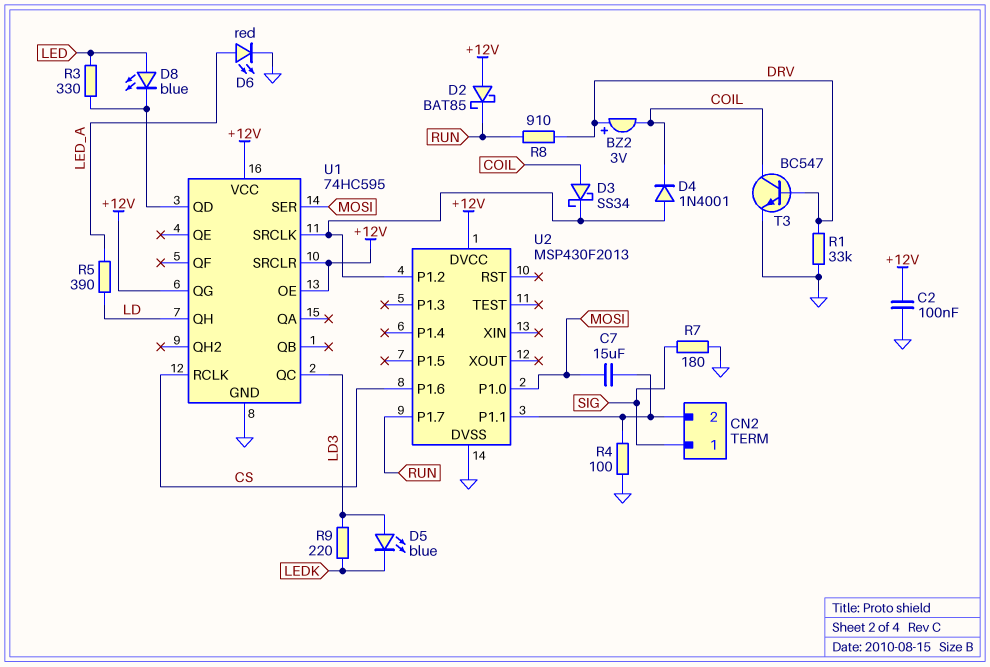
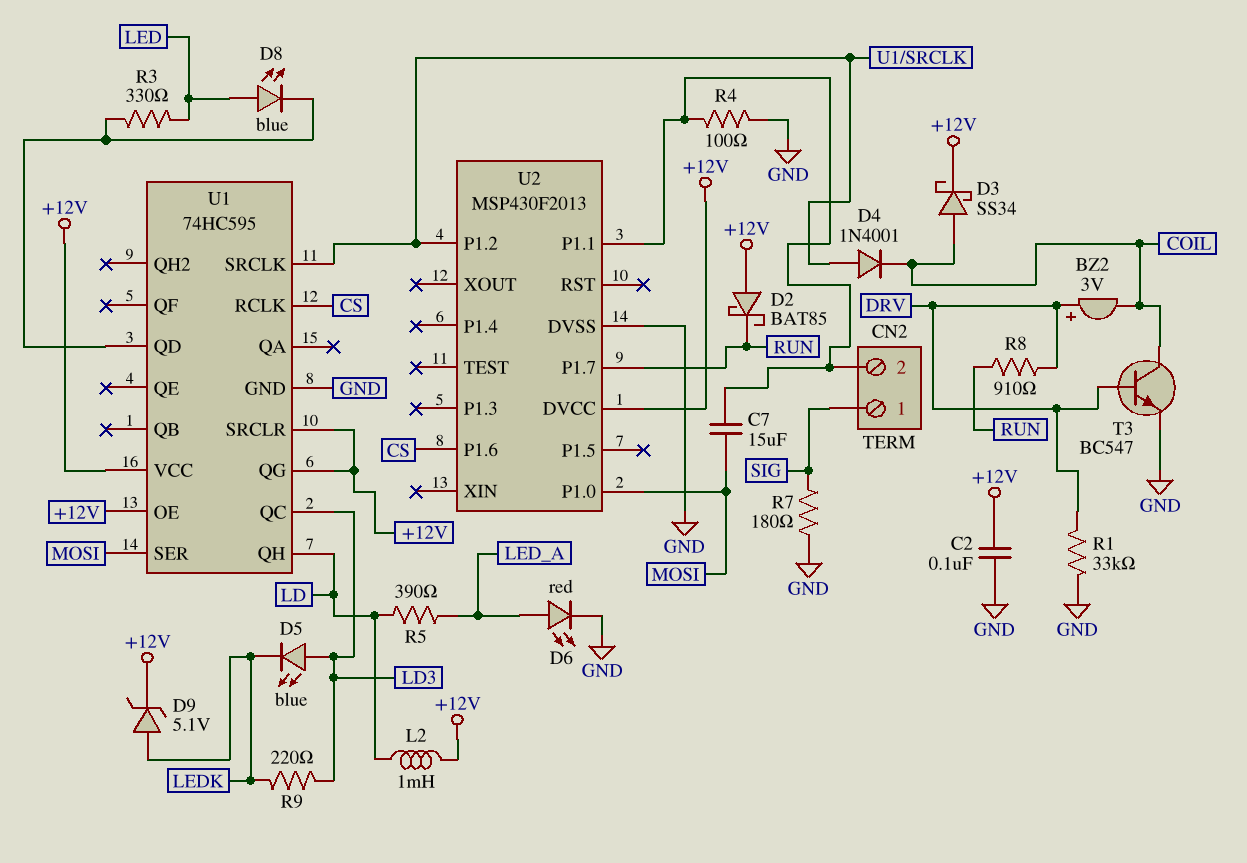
D3: schottky SS34 (A COIL, K U1/SRCLK) -> schottky SS34 (A COIL, K +12V)
D9: none -> zener 5.1V (A LEDK, K +12V)
L2: none -> 1mH (+12V, LD)

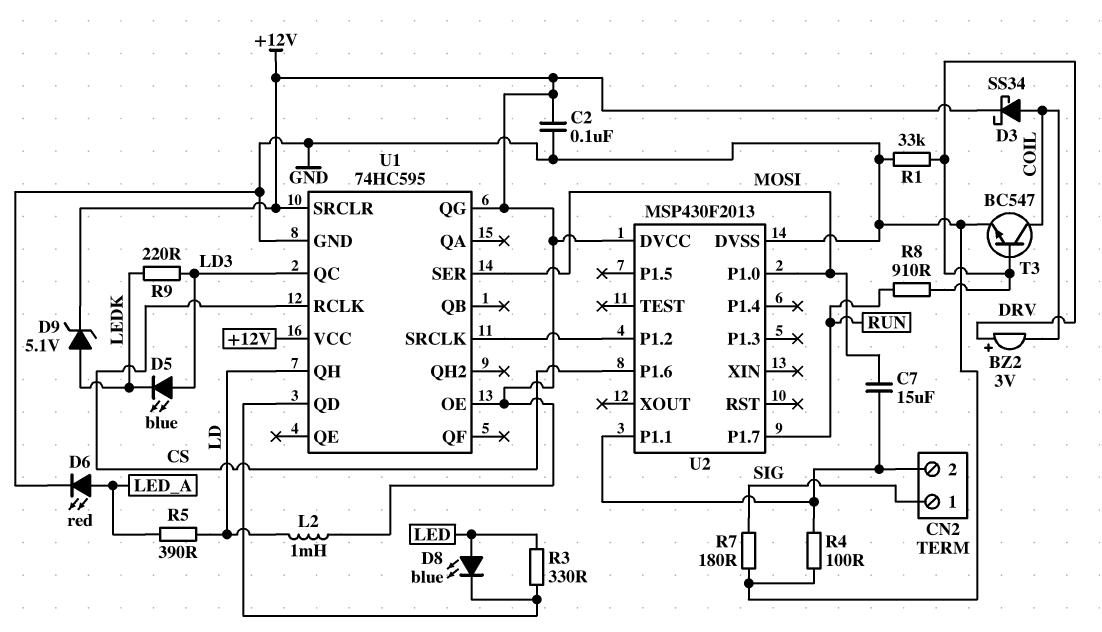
D2: schottky BAT85 (A +12V, K RUN) -> none
D4: diode 1N4001 (A U1/SRCLK, K COIL) -> none

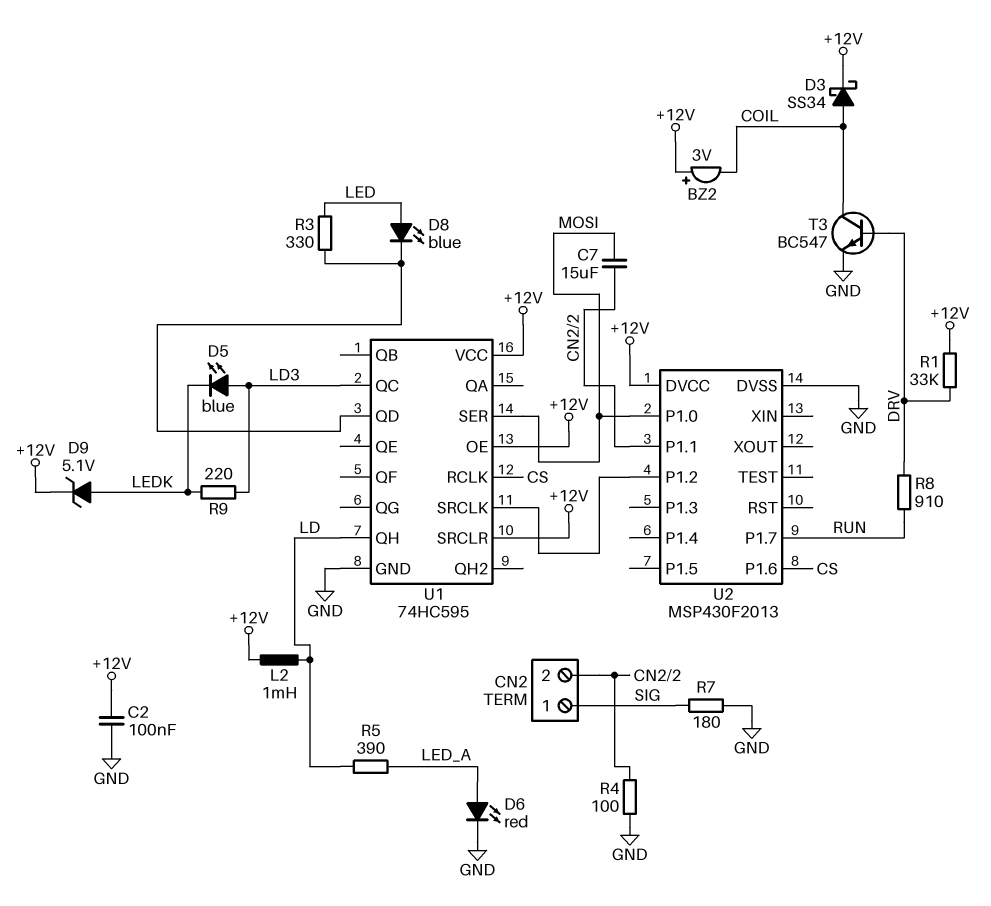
BZ2: buzzer 3V (plus DRV, minus COIL) -> buzzer 3V (plus +12V, minus COIL)
R1: 33k (DRV, GND) -> 33k (+12V, DRV)
U1 pin QG: +12V -> none

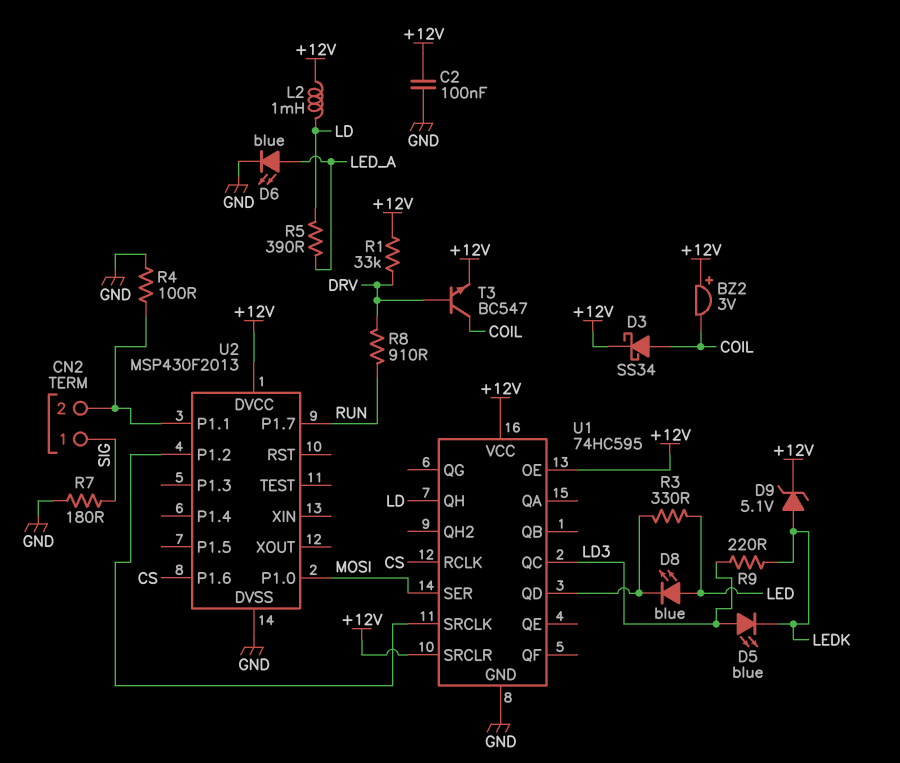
C7: 15uF (CN2/2, MOSI) -> none
D6: LED red (A LED_A, K GND) -> LED blue (A LED_A, K GND)
T3: NPN BC547 (B DRV, C COIL, E GND) -> NPN BC547 (B DRV, C COIL, E +12V)

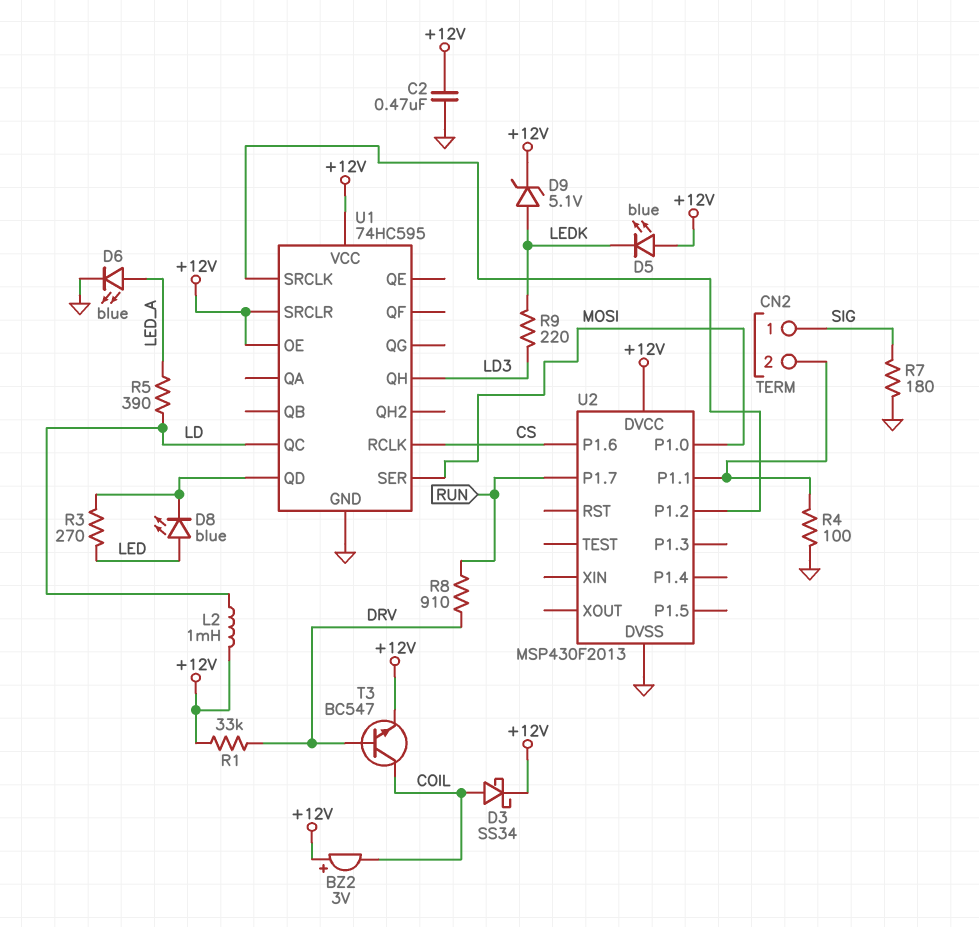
C2: 100nF (+12V, GND) -> 470nF (+12V, GND)
D5: LED blue (A LD3, K LEDK) -> LED blue (A +12V, K LEDK)
R3: 330 (LED, U1/QD) -> 270 (LED, U1/QD)
U1 pin QC: LD3 -> LD
U1 pin QH: LD -> LD3

